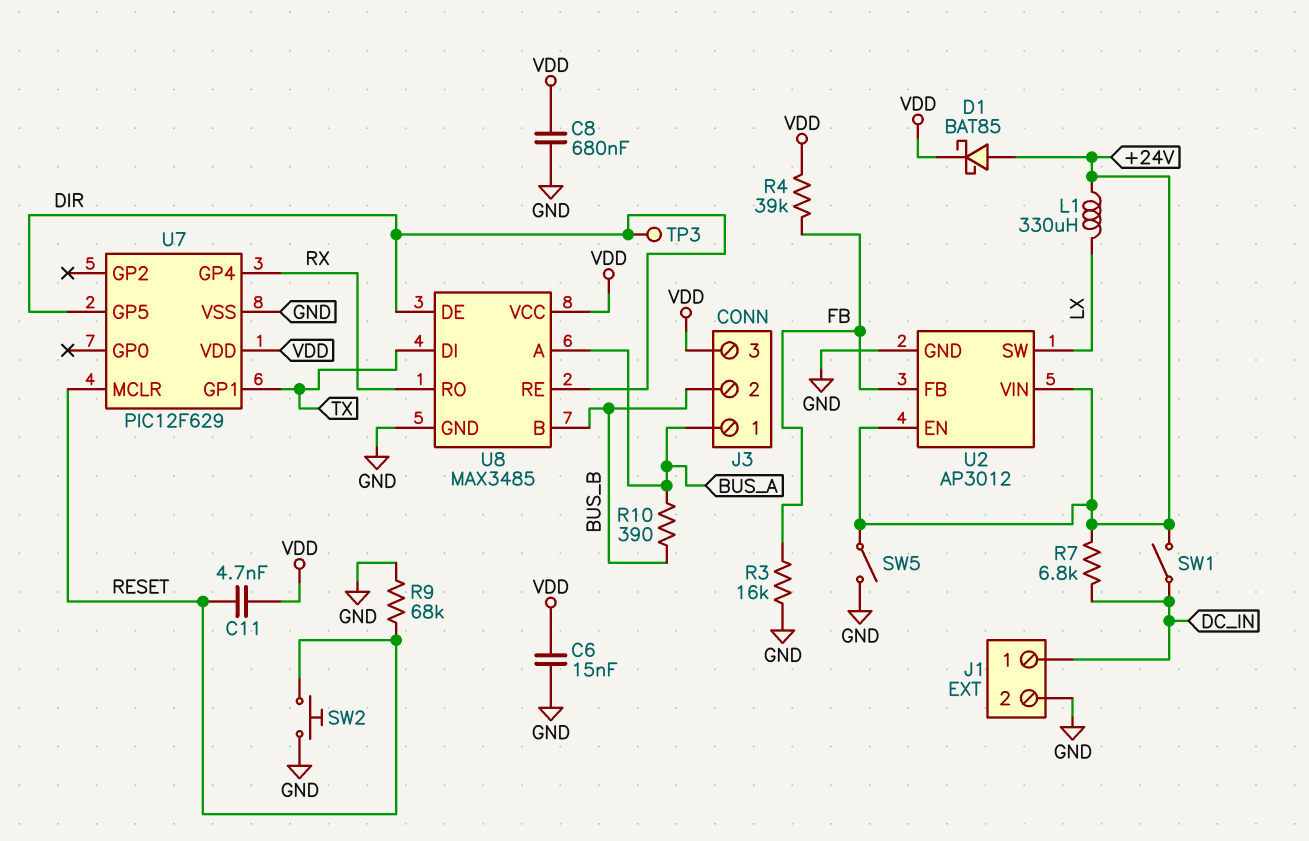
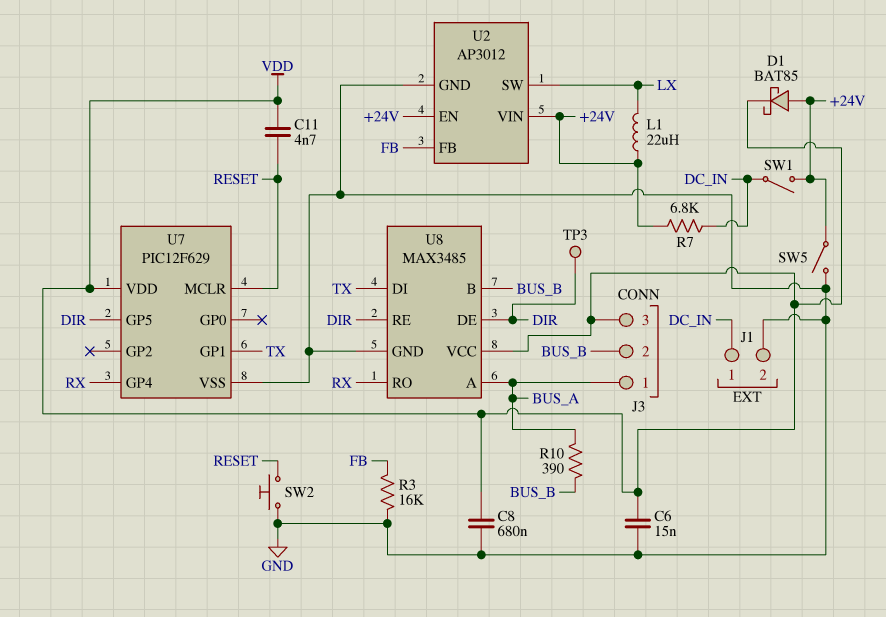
L1: 330uH (+24V, LX) -> 22uH (+24V, LX)
R4: 39k (FB, VDD) -> none
R9: 68k (GND, RESET) -> none

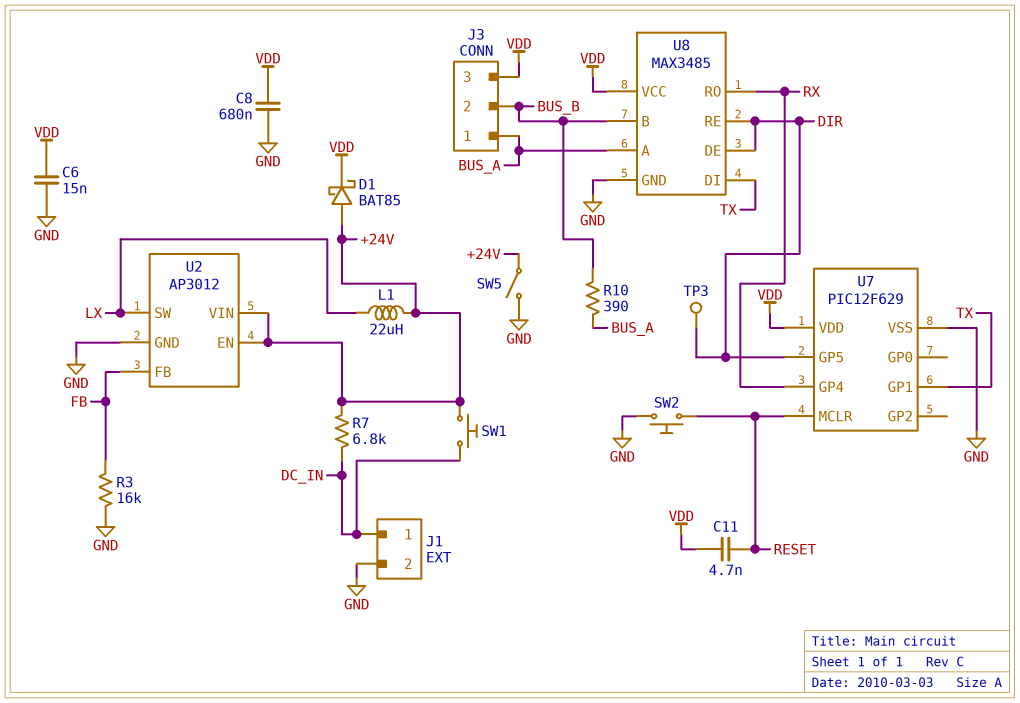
SW1: switch (+24V, DC_IN) -> button (+24V, DC_IN)

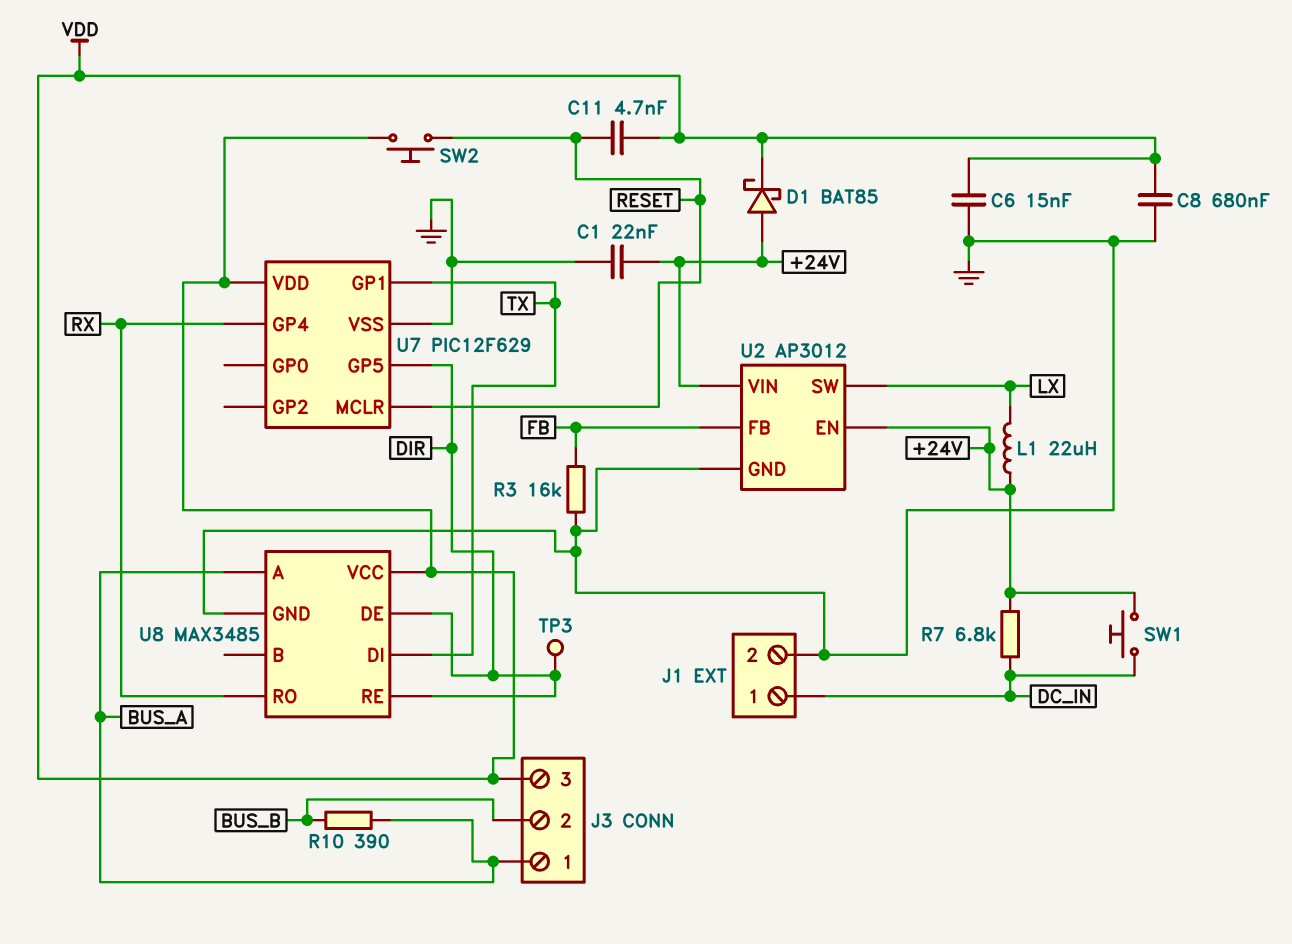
C1: none -> 22nF (+24V, GND)
SW2: button (GND, RESET) -> button (RESET, VDD)
SW5: switch (+24V, GND) -> none
U8 pin B: BUS_B -> none

